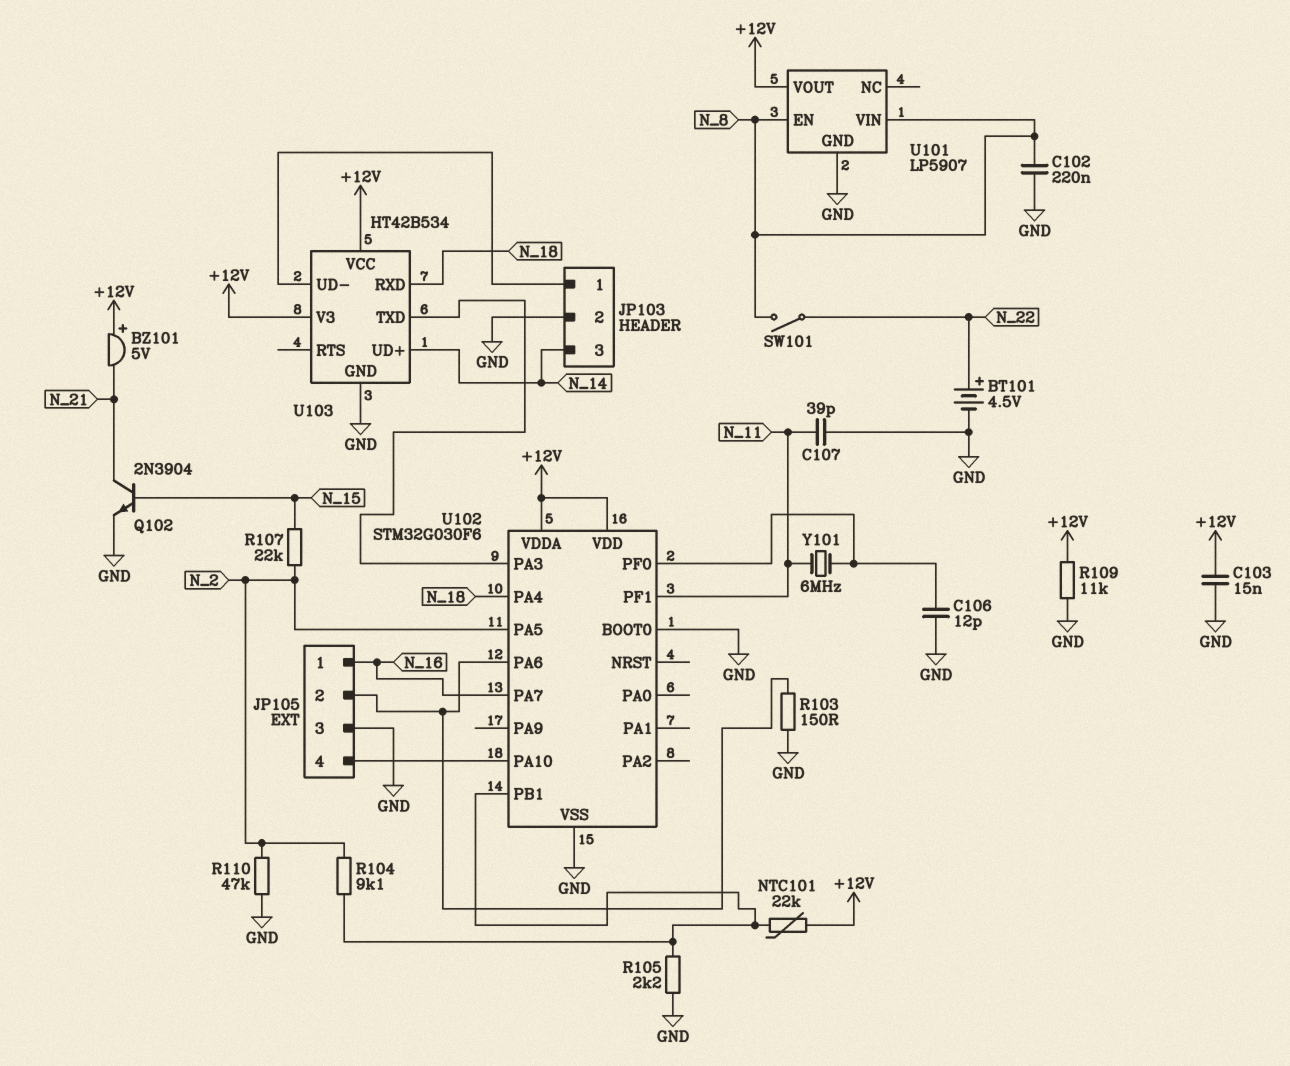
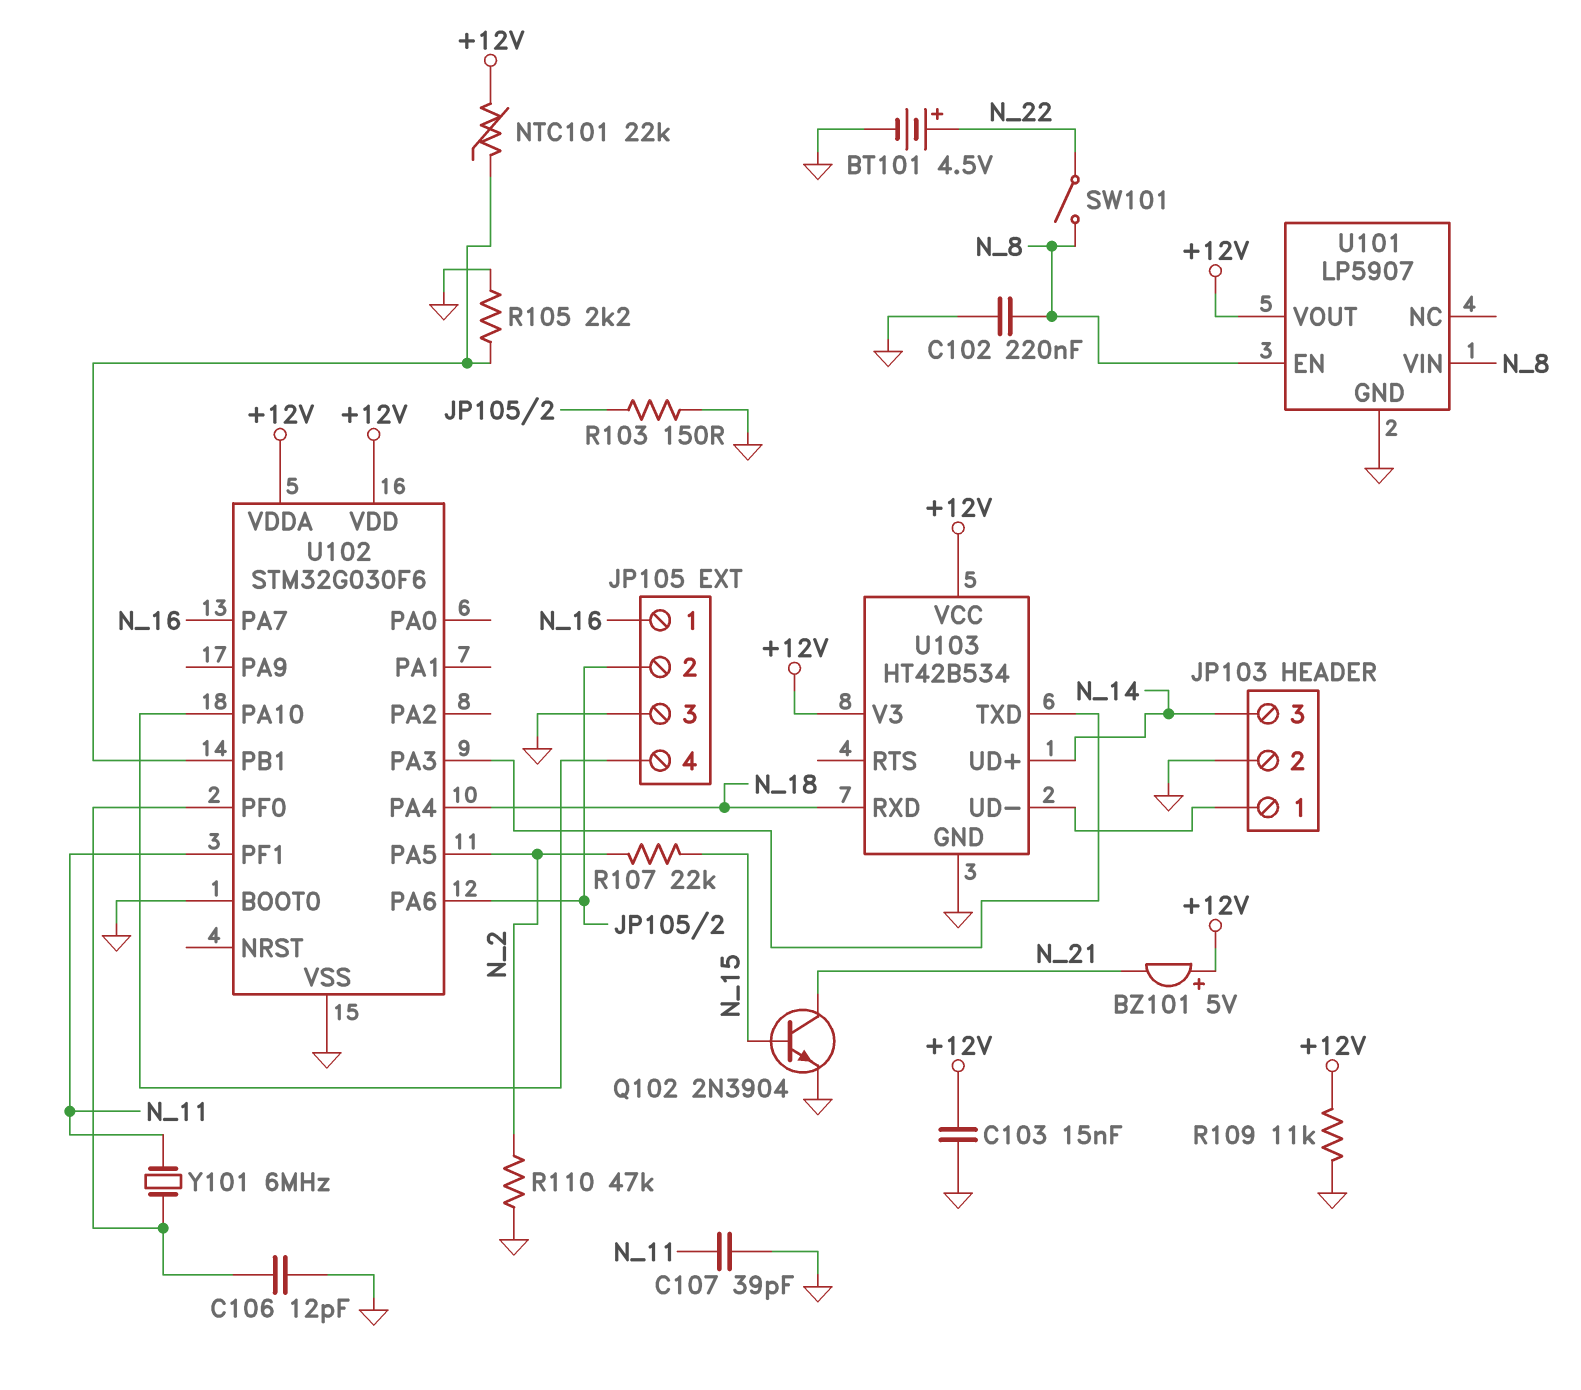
R104: 9.1k (N_2, U102/PB1) -> none

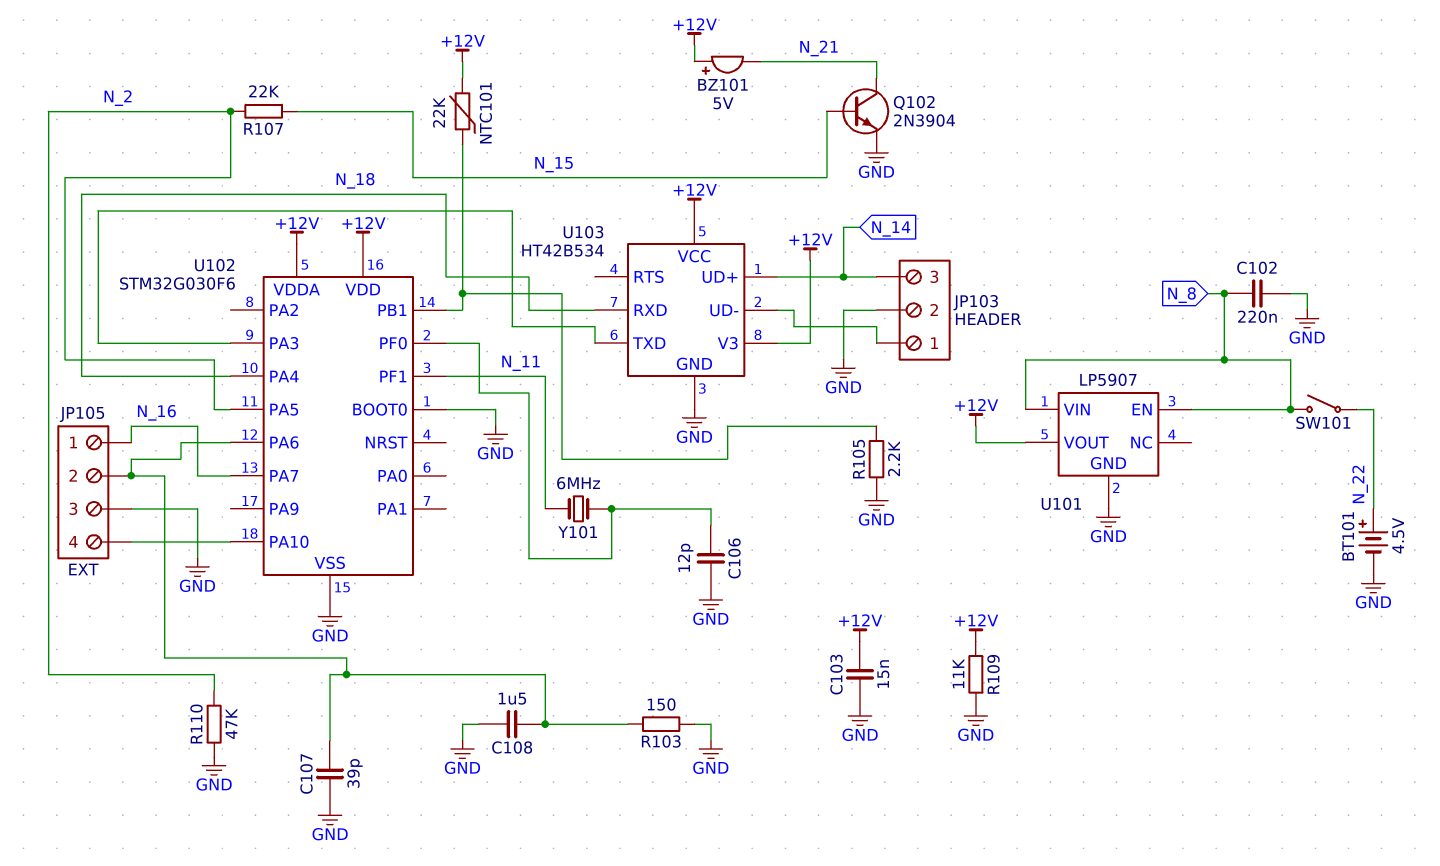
C107: 39pF (GND, N_11) -> 39pF (GND, JP105/2)
C108: none -> 1.5uF (GND, JP105/2)

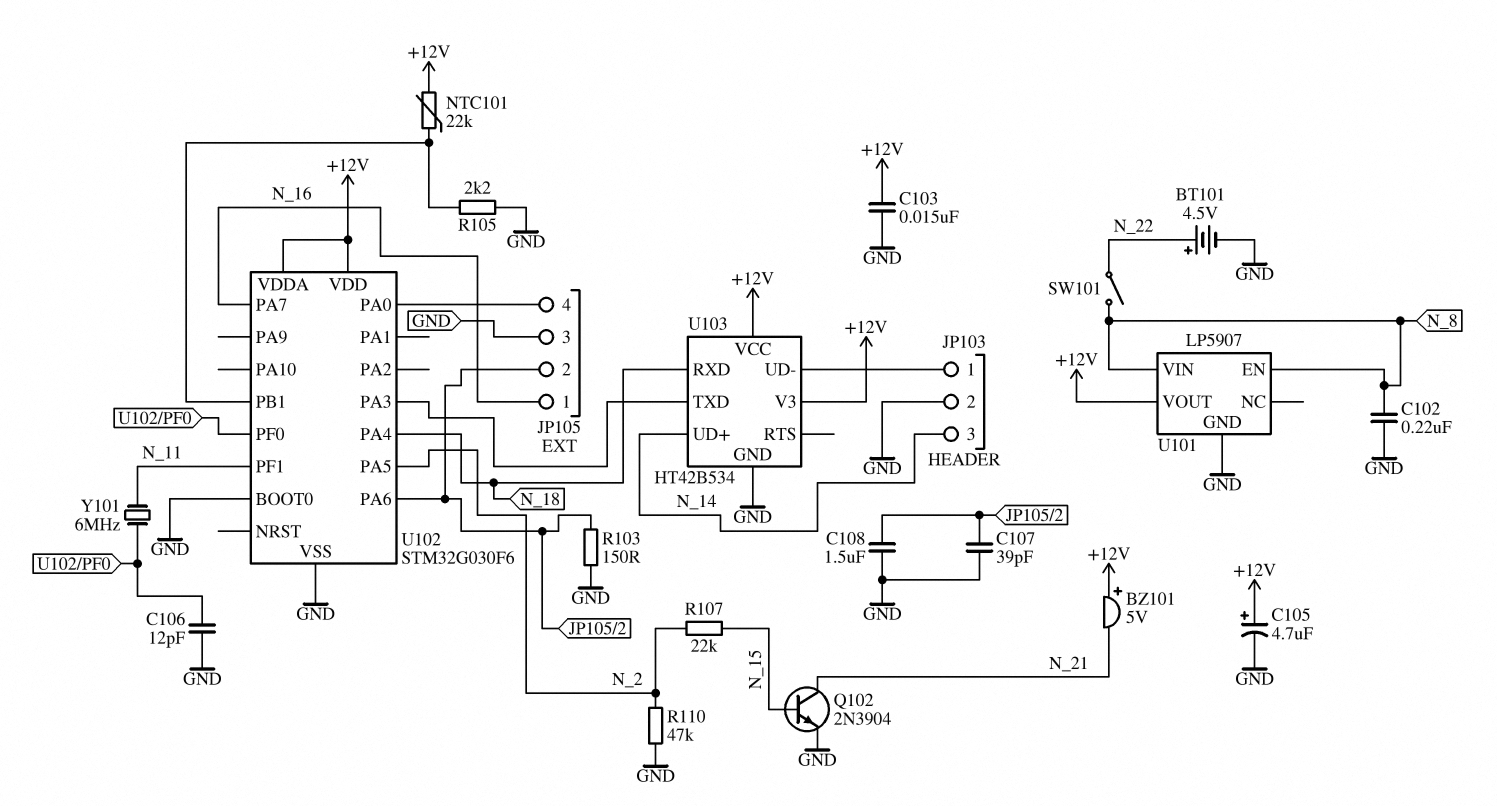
C105: none -> 4.7uF (plus +12V, minus GND)
R109: 11k (+12V, GND) -> none
U102 pin PA0: none -> JP105/4
U102 pin PA10: JP105/4 -> none

